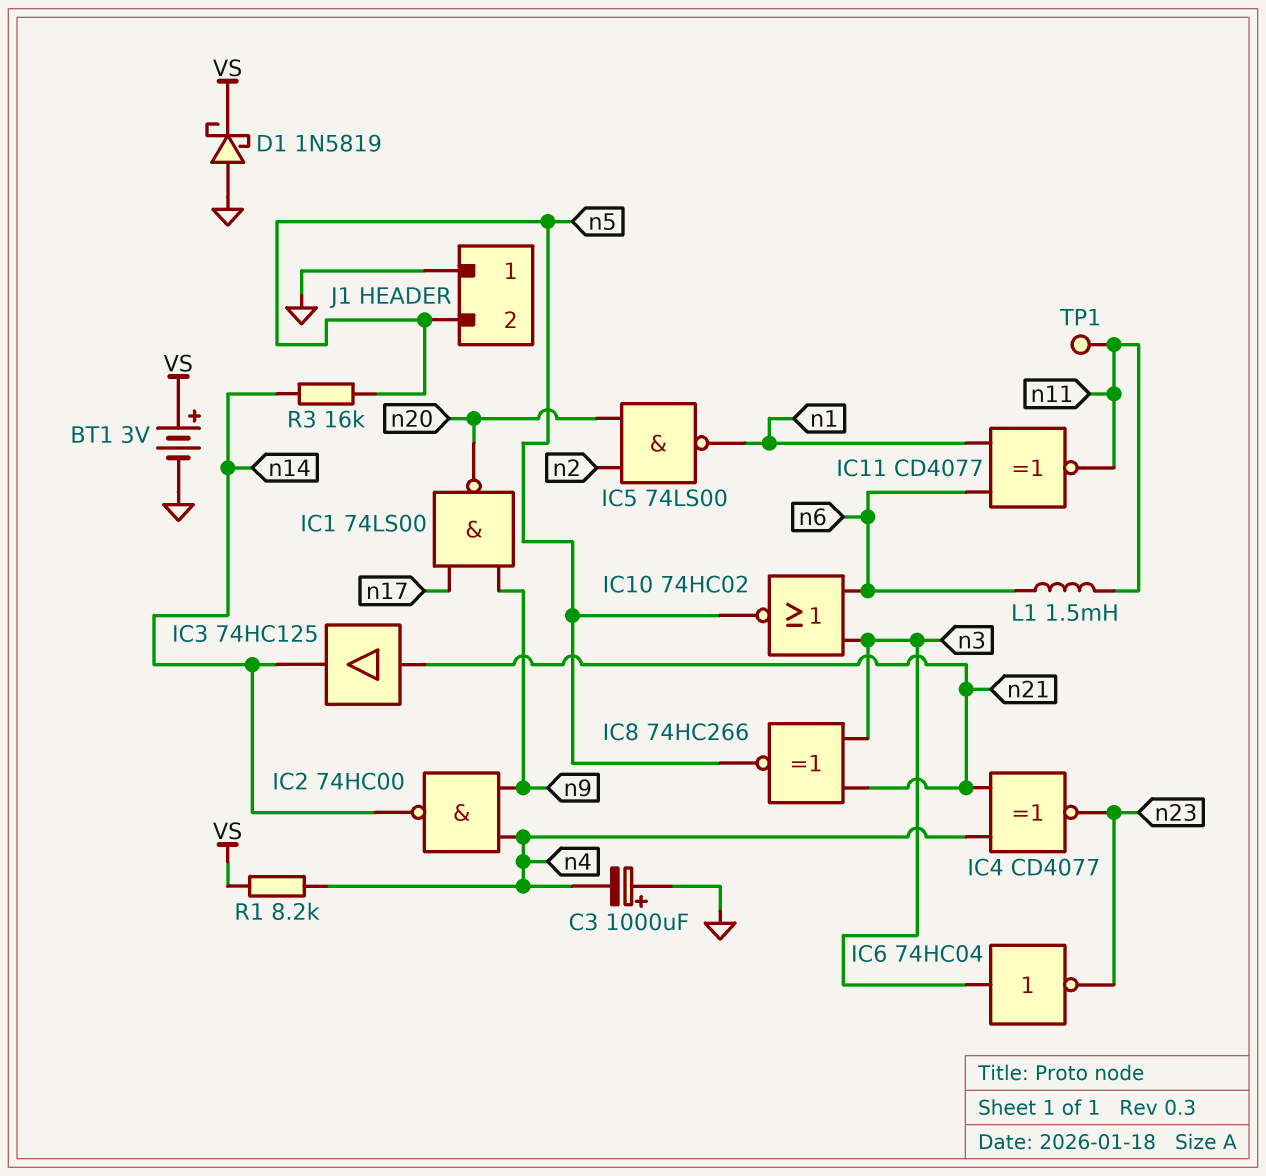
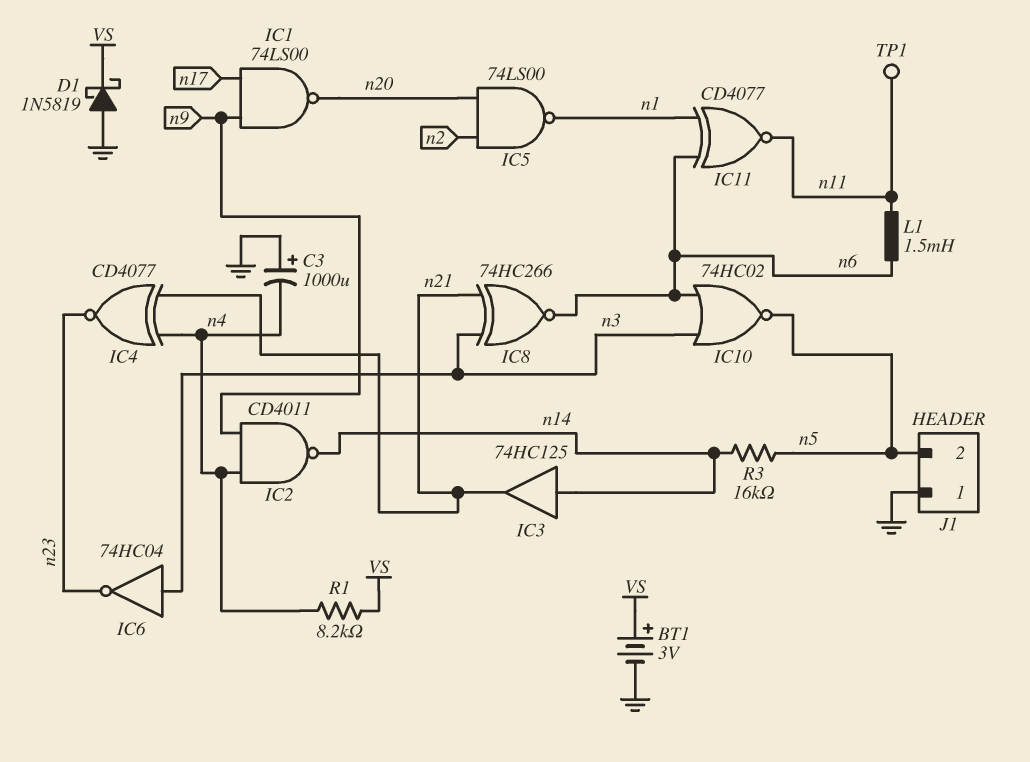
IC2: NAND 74HC00 (in n4, in n9, out n14) -> NAND CD4011 (in n4, in n9, out n14)
IC3: buffer 74HC125 (in n21, out n14) -> buffer 74HC125 (in n14, out n21)
IC8: XNOR 74HC266 (in n3, in n21, out n5) -> XNOR 74HC266 (in n3, in n21, out n6)

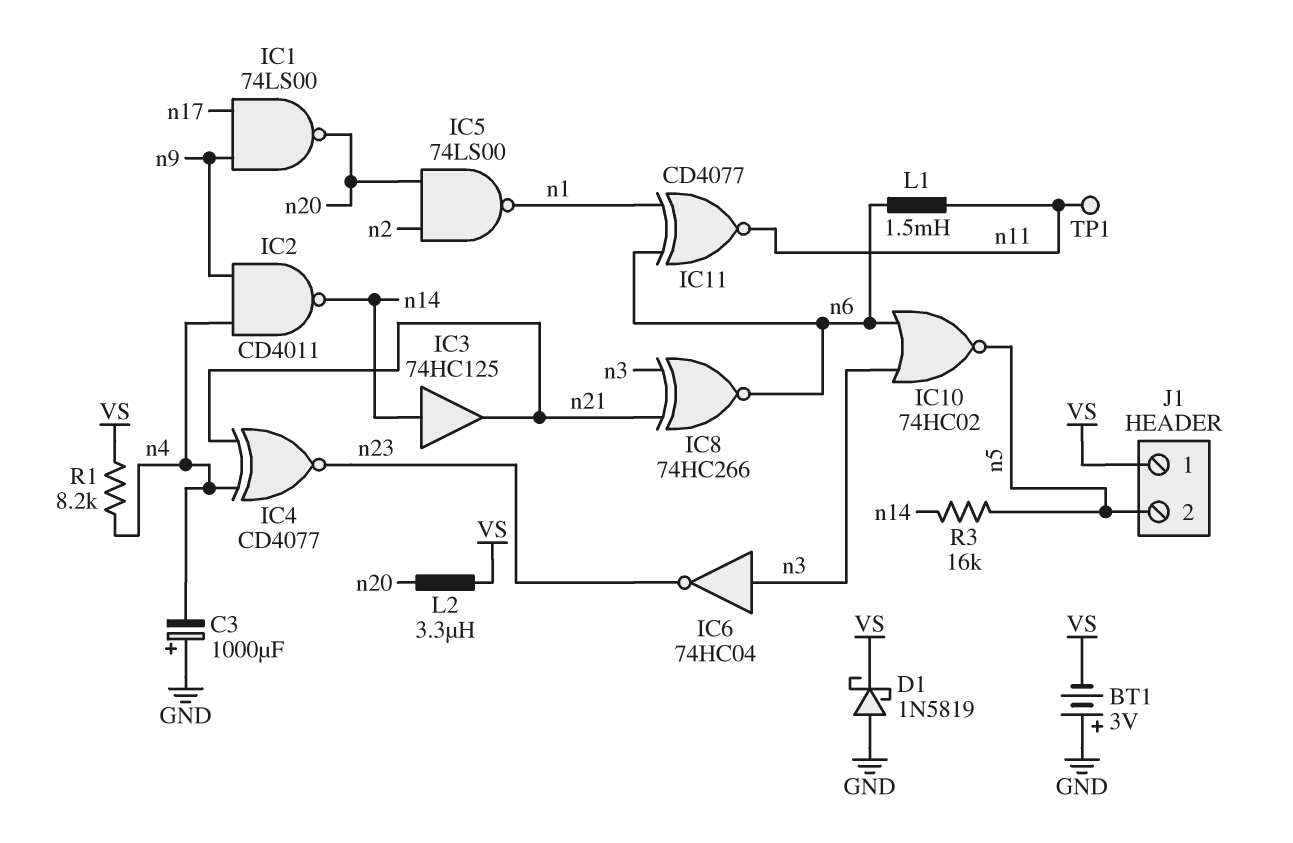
BT1: 3V (plus VS, minus GND) -> 3V (plus GND, minus VS)
J1 pin 1: GND -> VS
L2: none -> 3.3uH (VS, n20)

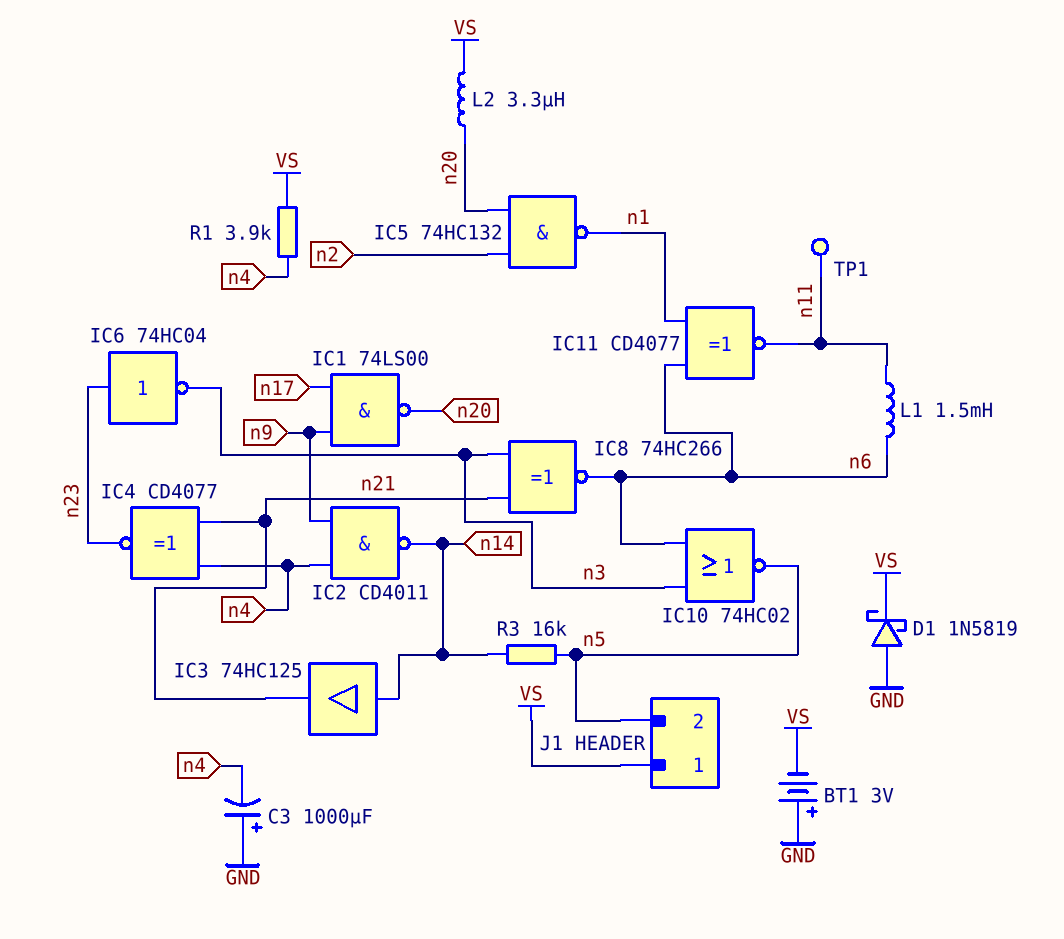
IC5: NAND 74LS00 (in n2, in n20, out n1) -> NAND 74HC132 (in n2, in n20, out n1)
IC6: NOT 74HC04 (in n3, out n23) -> NOT 74HC04 (in n23, out n3)
R1: 8.2k (VS, n4) -> 3.9k (VS, n4)

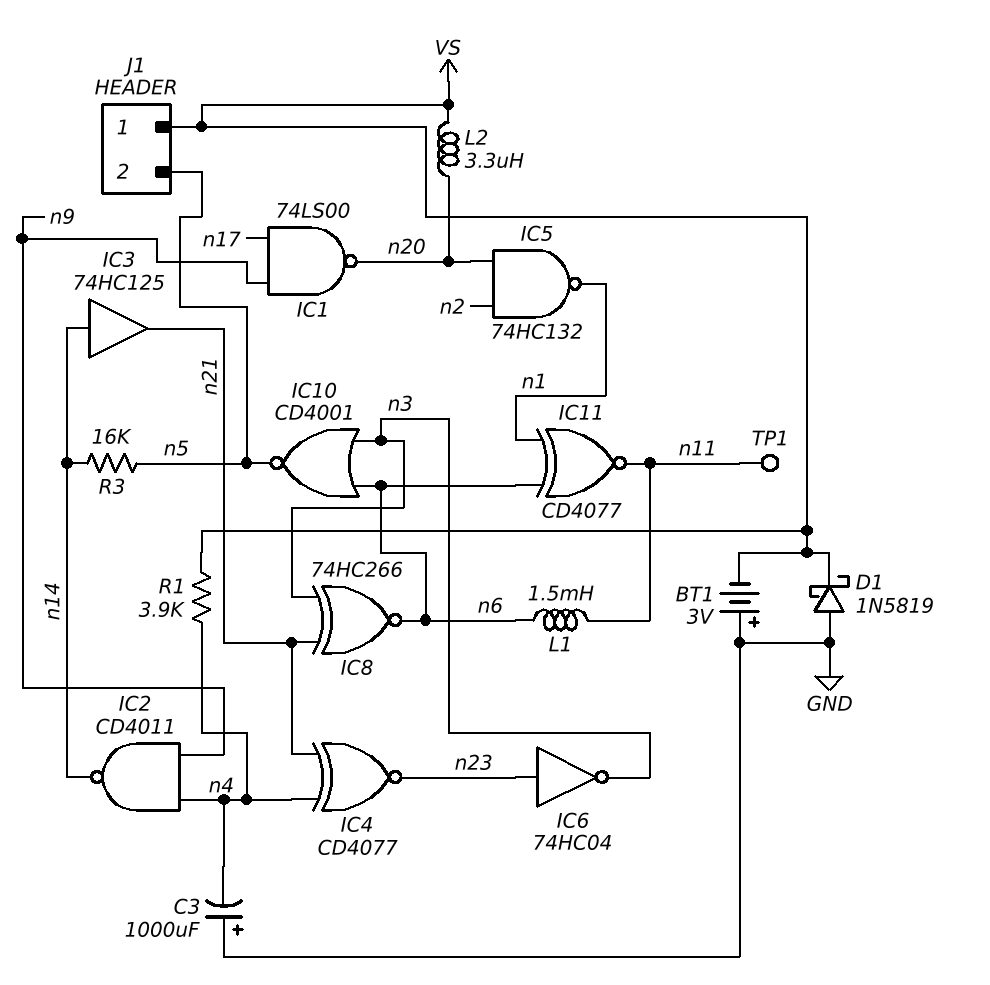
IC10: NOR 74HC02 (in n3, in n6, out n5) -> NOR CD4001 (in n3, in n6, out n5)

